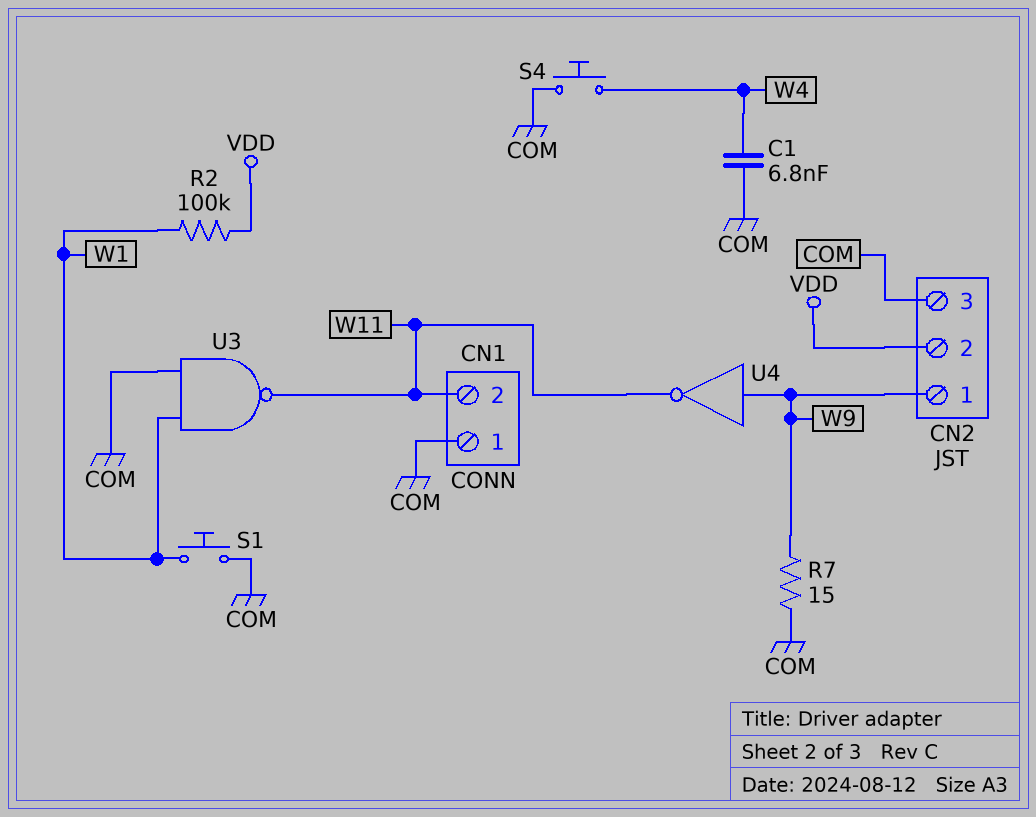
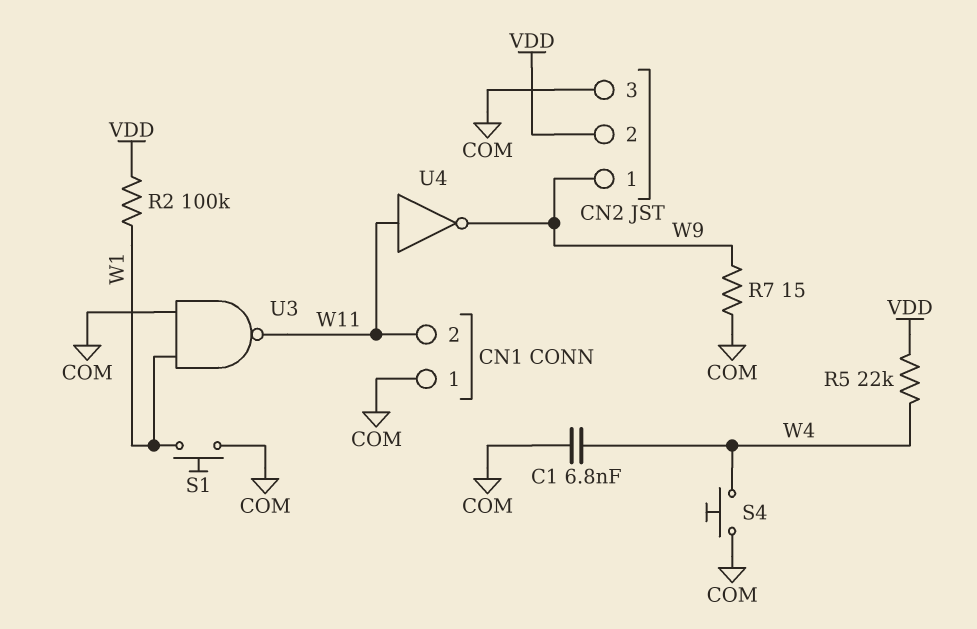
R5: none -> 22k (VDD, W4)
U4: NOT (in W9, out W11) -> NOT (in W11, out W9)

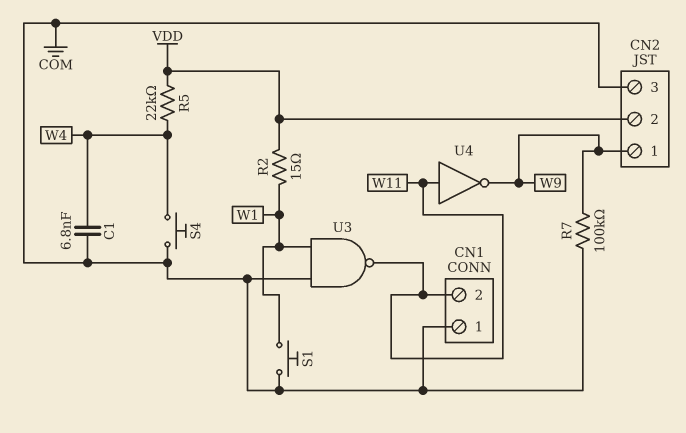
R2: 100k (VDD, W1) -> 15 (VDD, W1)
R7: 15 (COM, W9) -> 100k (COM, W9)

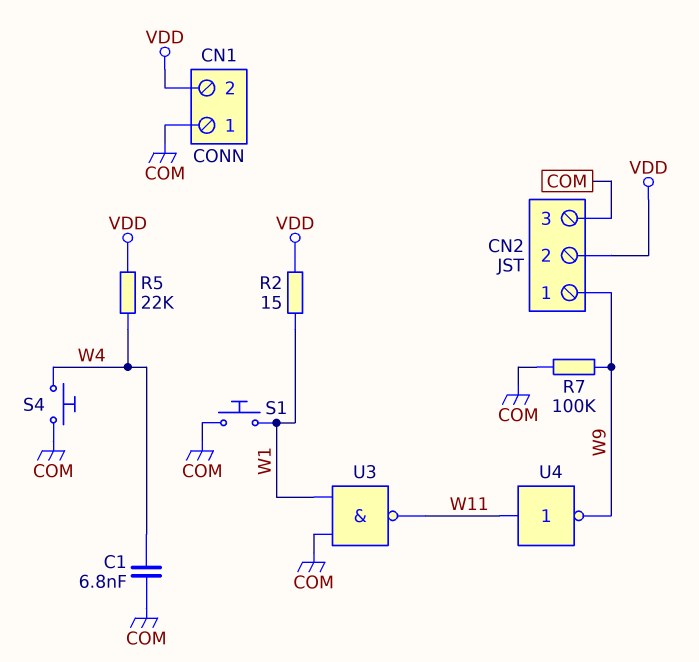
CN1 pin 2: W11 -> VDD

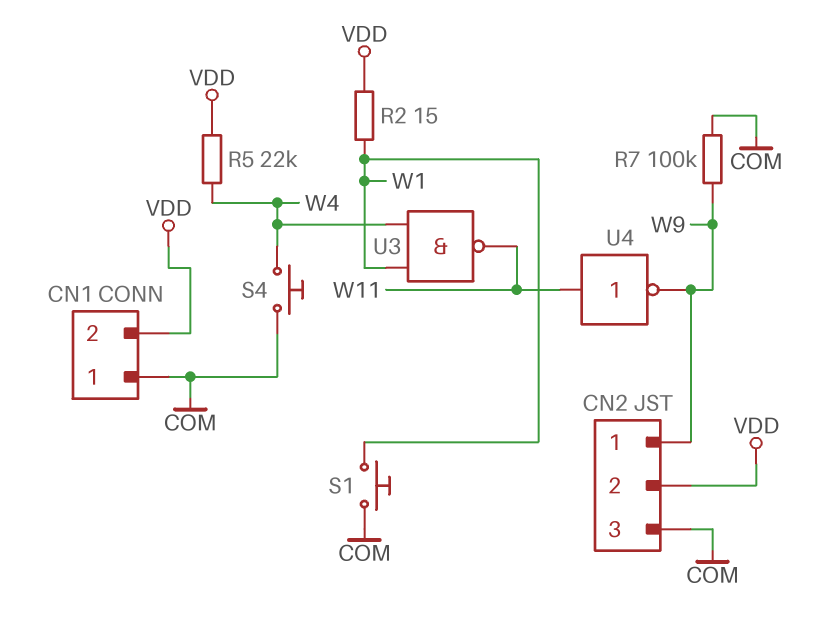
C1: 6.8nF (COM, W4) -> none
U3: NAND (in COM, in W1, out W11) -> NAND (in W1, in W4, out W11)

